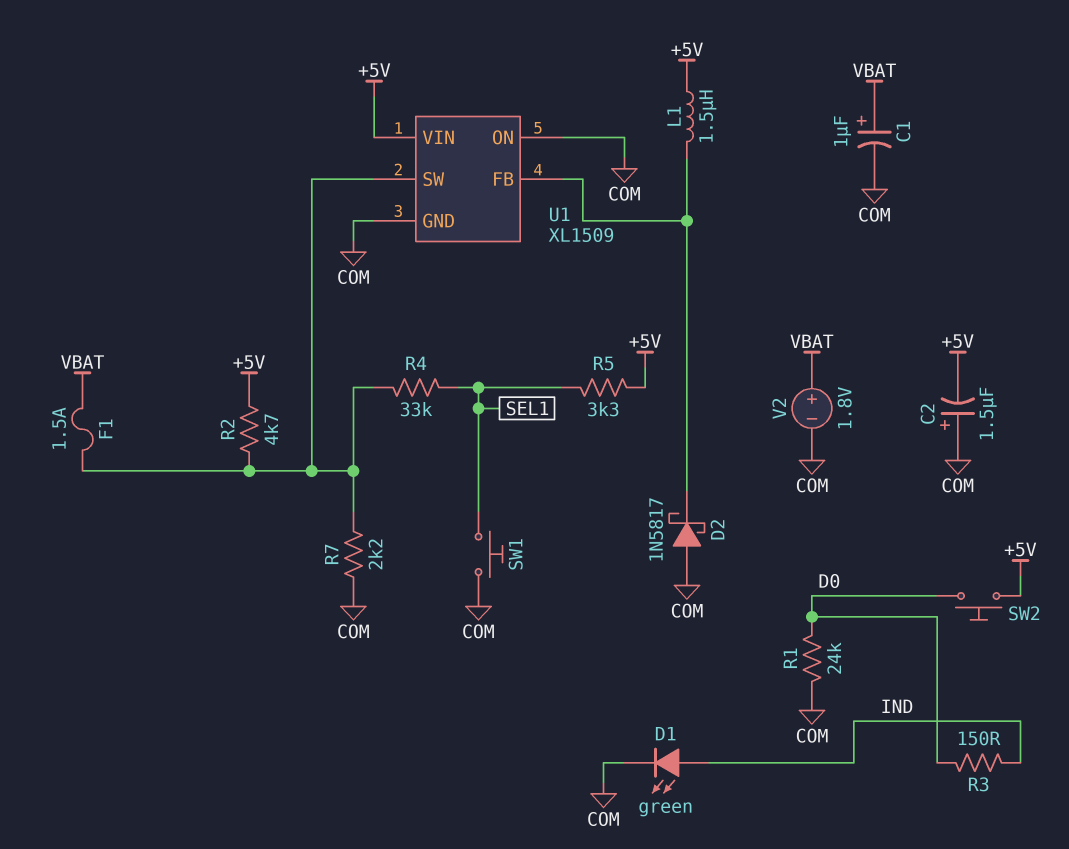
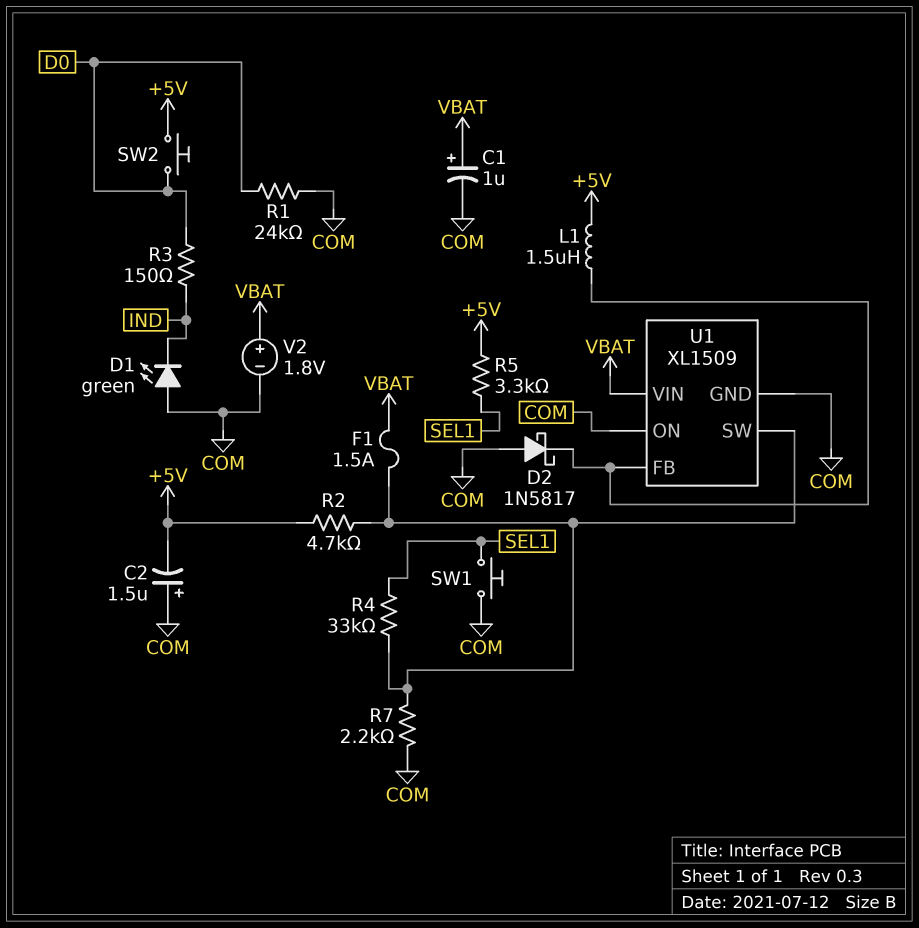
D1: LED green (A IND, K COM) -> LED green (A COM, K IND)
U1 pin VIN: +5V -> VBAT

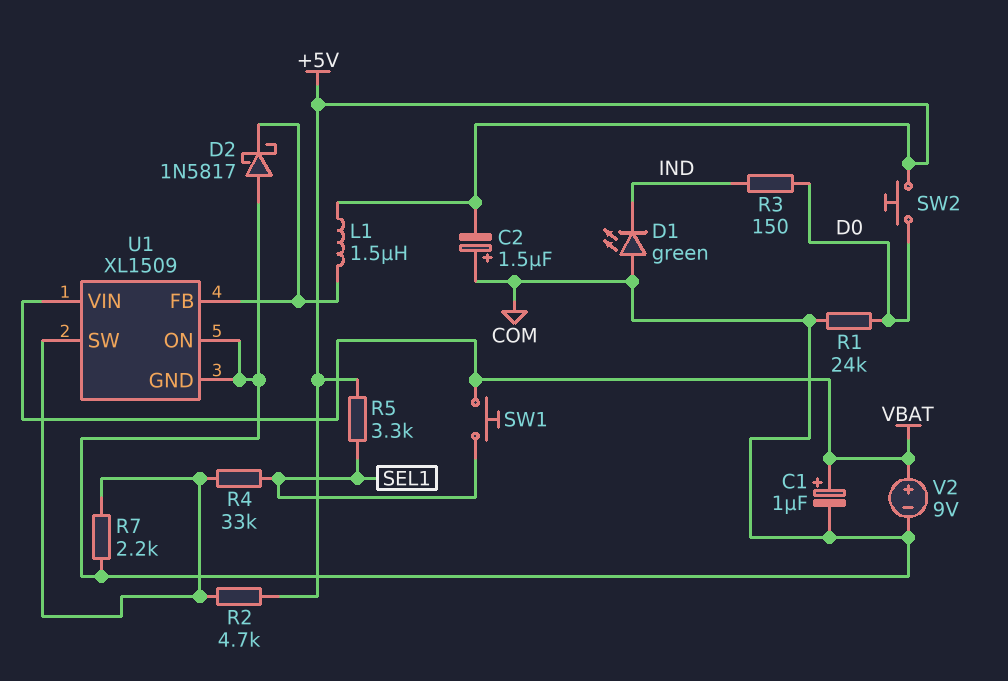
F1: 1.5A (U1/SW, VBAT) -> none
SW1: button (COM, SEL1) -> button (SEL1, VBAT)
V2: 1.8V (plus VBAT, minus COM) -> 9V (plus VBAT, minus COM)

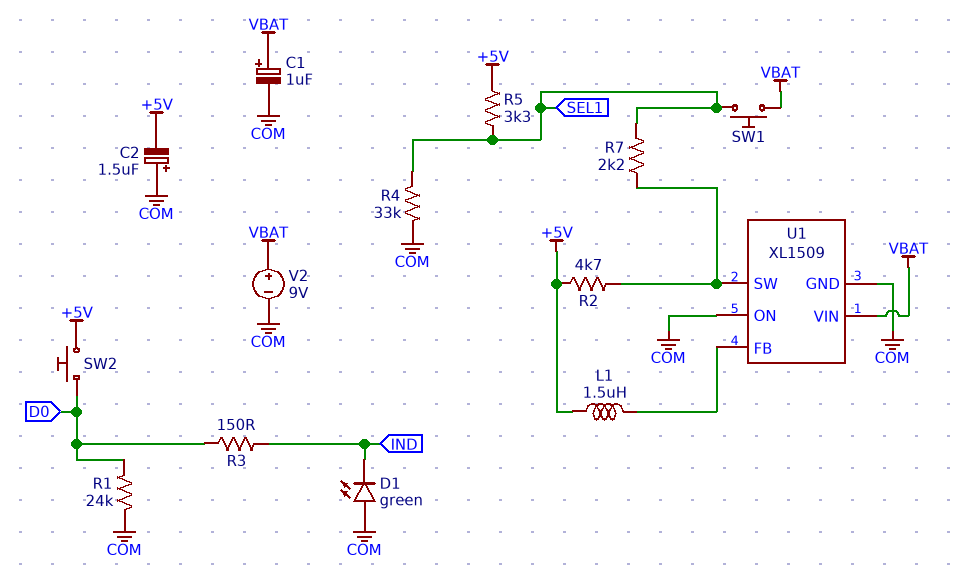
D2: schottky 1N5817 (A COM, K U1/FB) -> none
R4: 33k (SEL1, U1/SW) -> 33k (COM, SEL1)
R7: 2.2k (COM, U1/SW) -> 2.2k (SEL1, U1/SW)

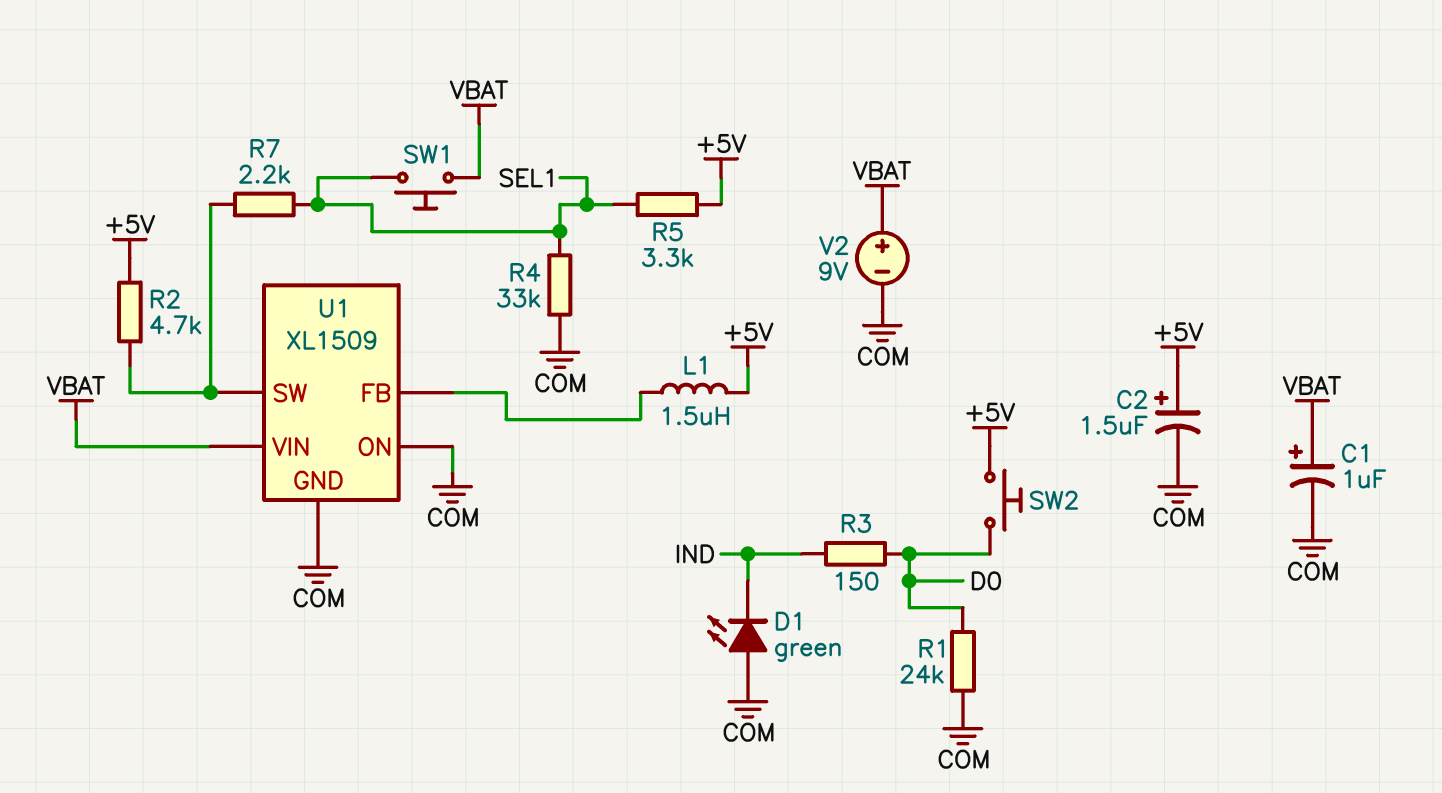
C2: 1.5uF (plus COM, minus +5V) -> 1.5uF (plus +5V, minus COM)

